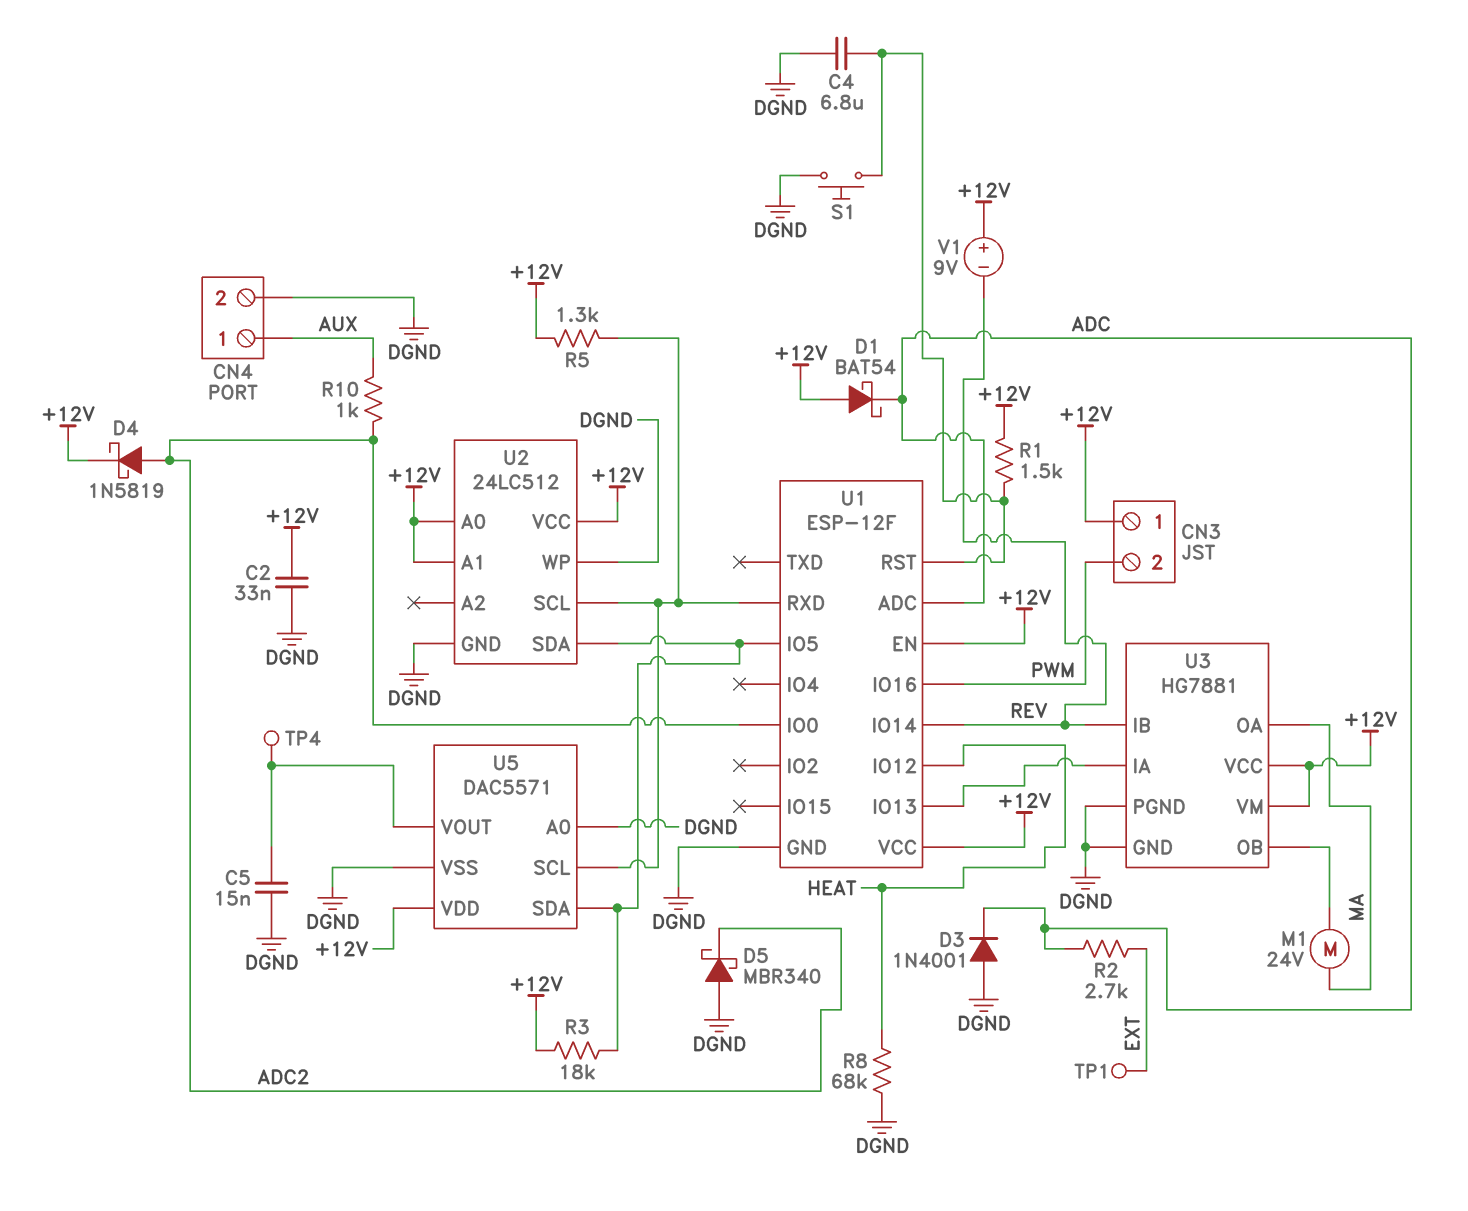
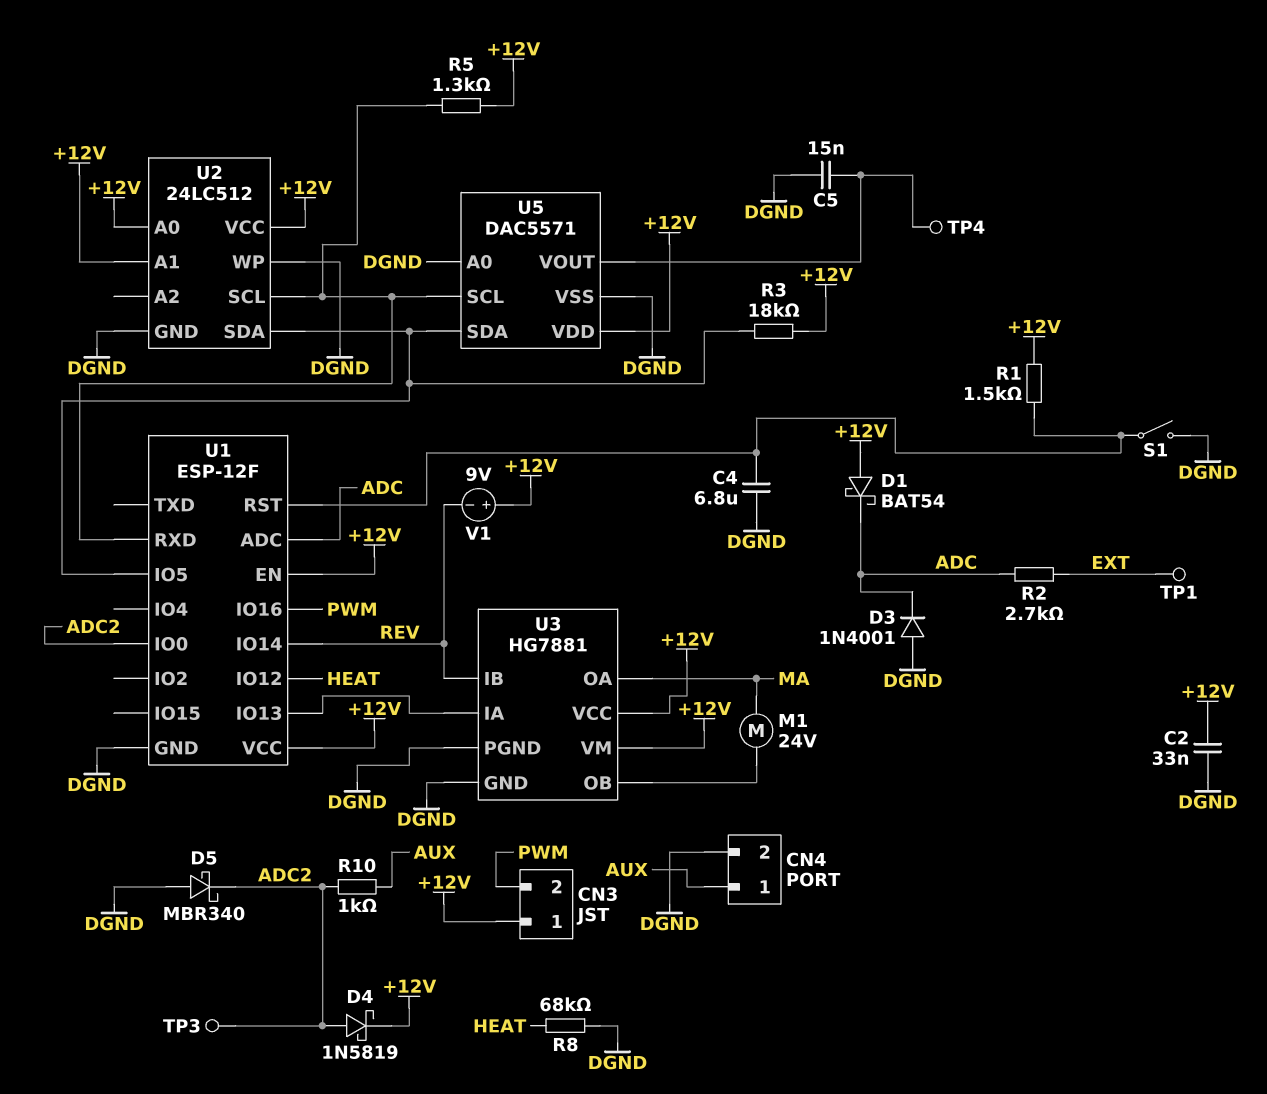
S1: button (DGND, U1/RST) -> switch (DGND, U1/RST)
TP3: none -> test point (ADC2)

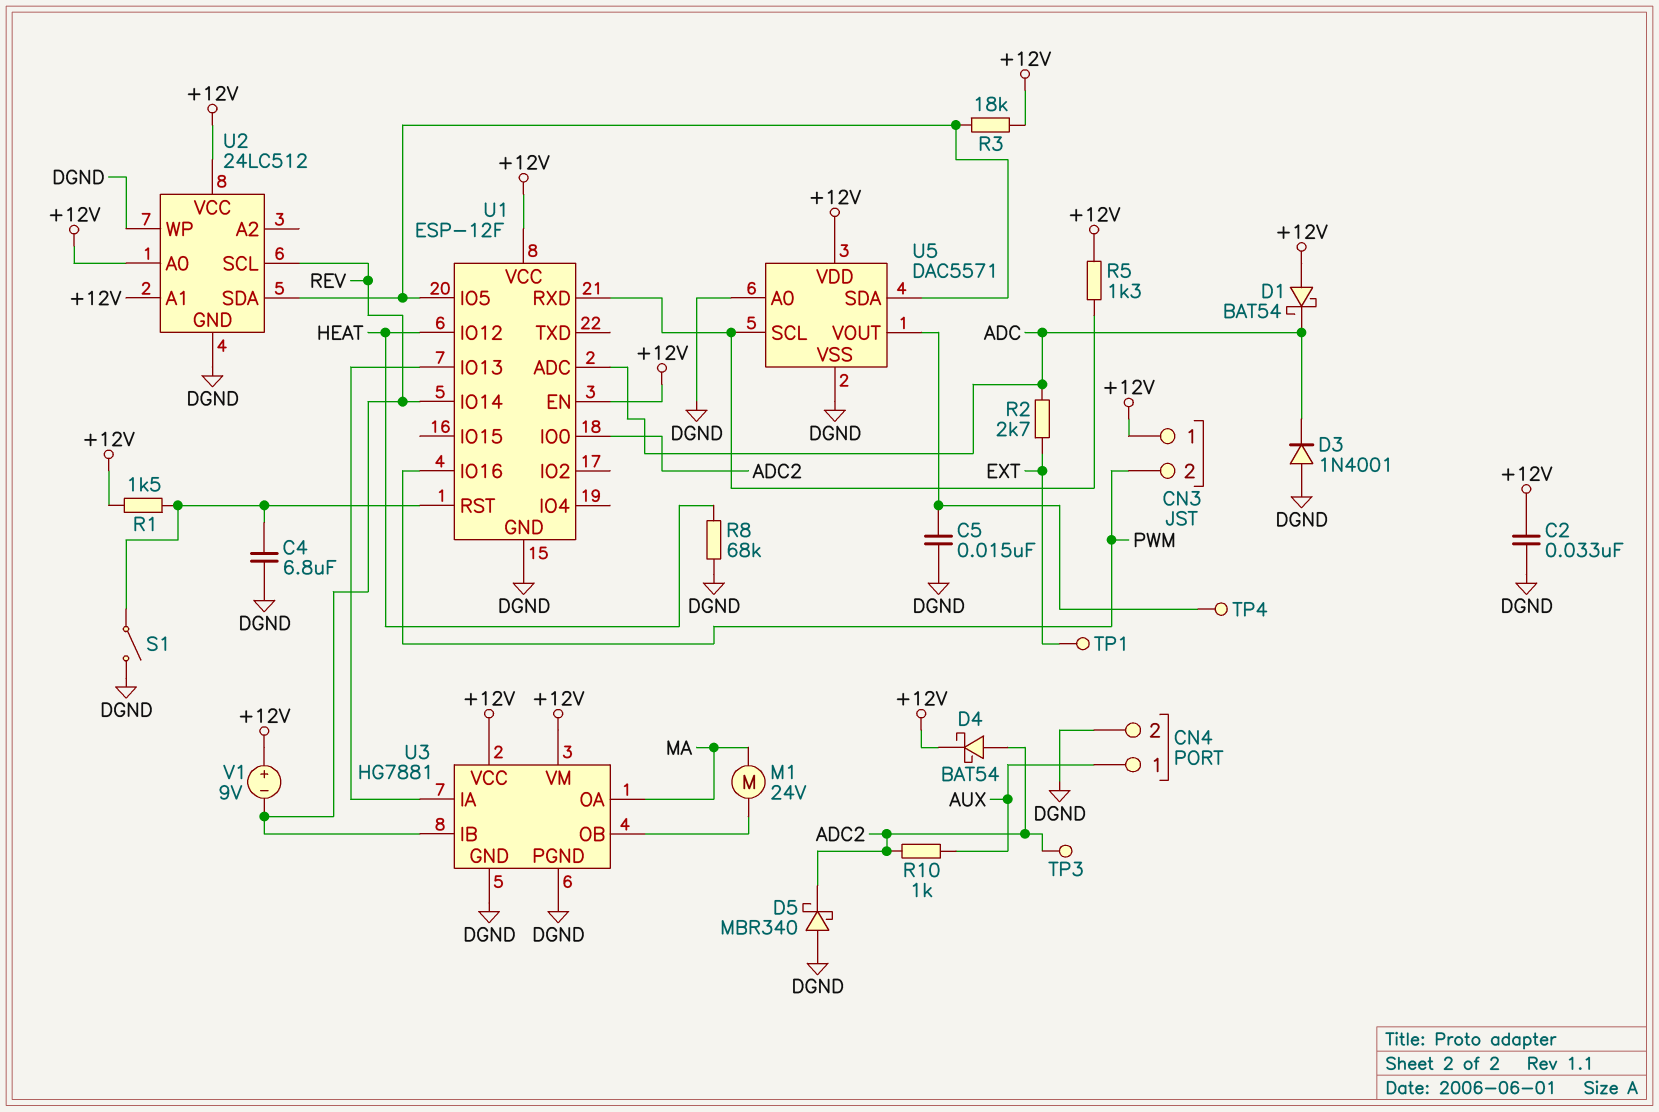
D4: schottky 1N5819 (A ADC2, K +12V) -> schottky BAT54 (A ADC2, K +12V)
U2 pin SCL: U1/RXD -> REV

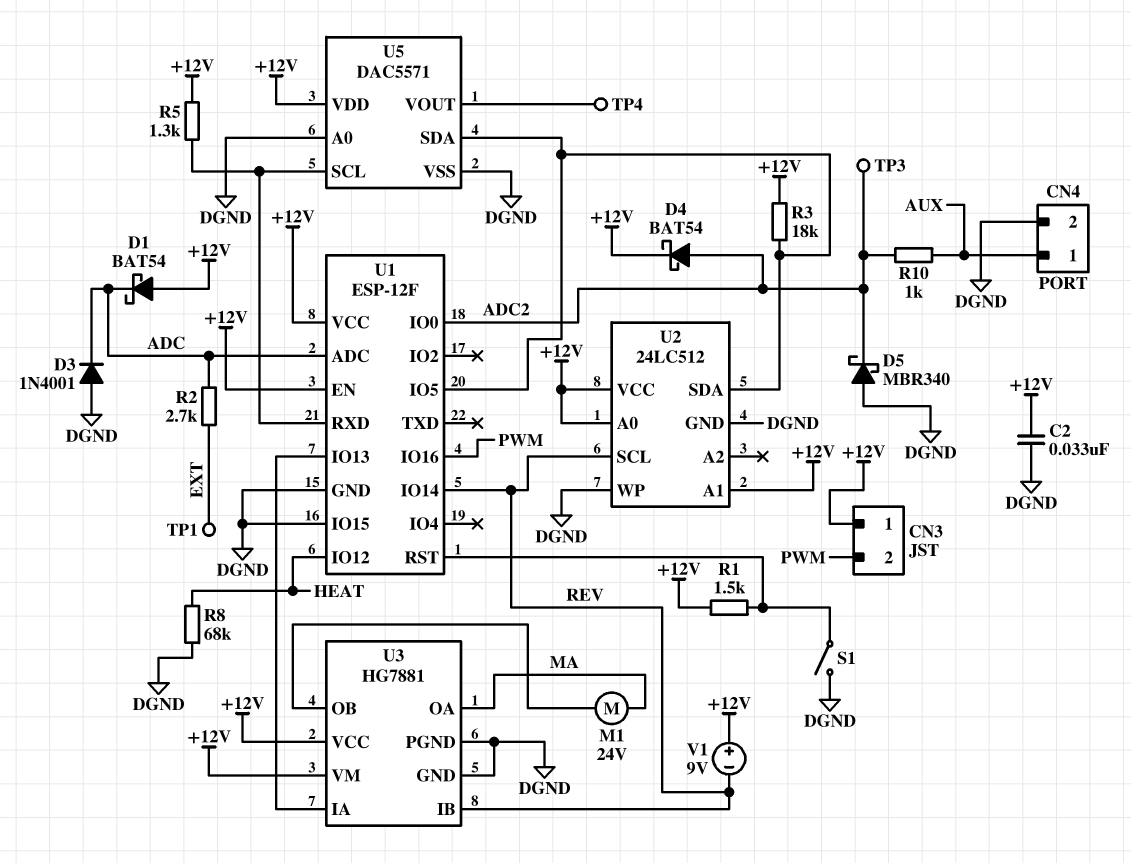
C4: 6.8uF (DGND, U1/RST) -> none
C5: 15nF (DGND, U5/VOUT) -> none
U1 pin IO15: none -> DGND

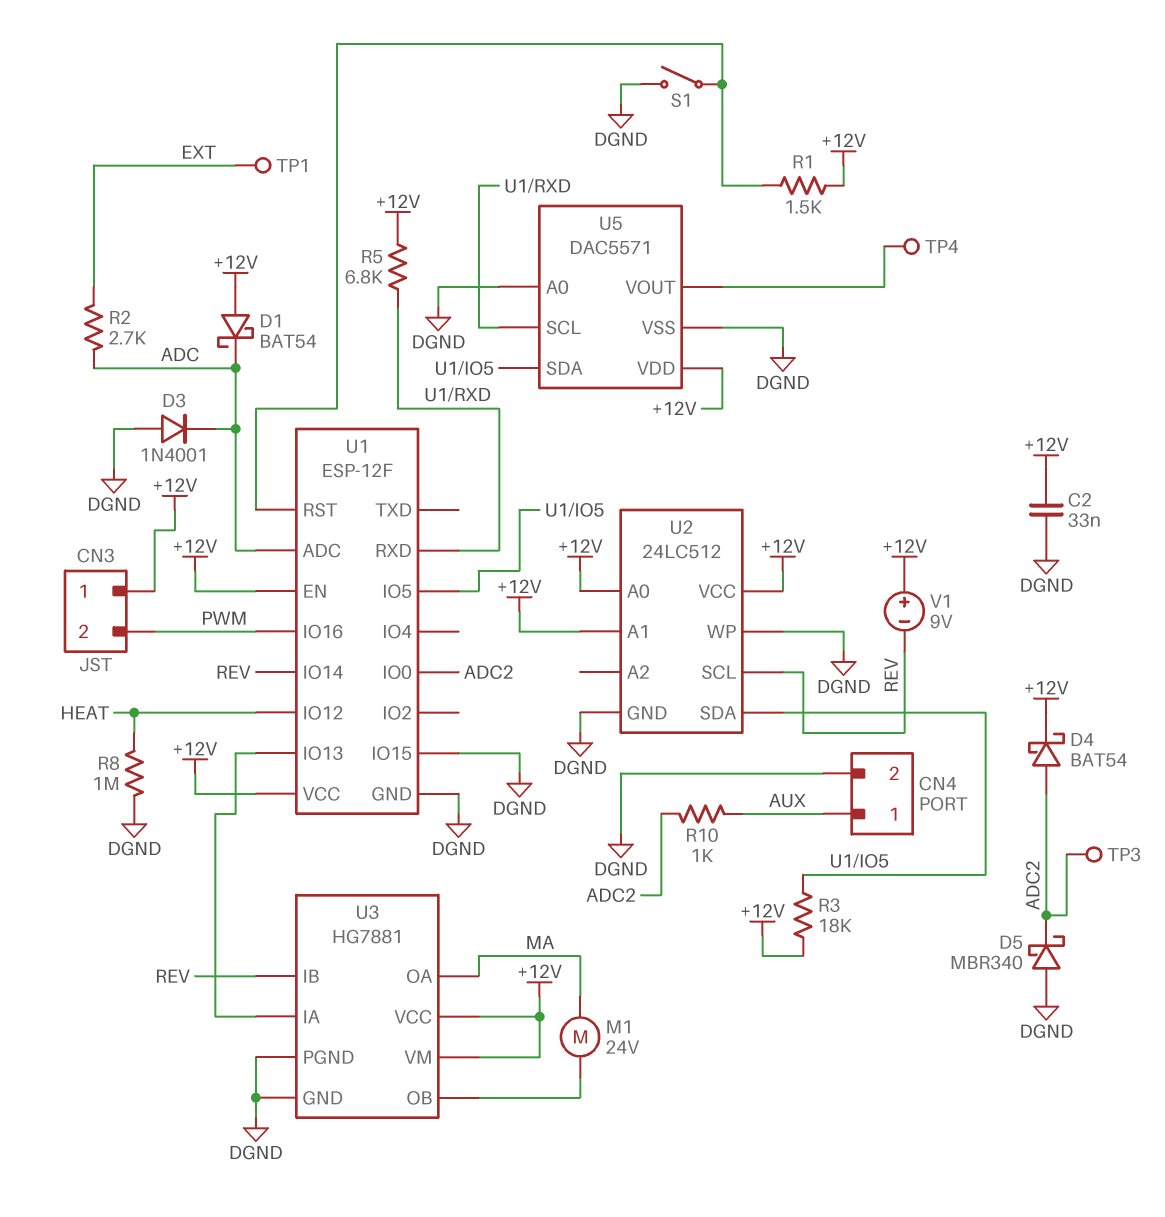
R5: 1.3k (+12V, U1/RXD) -> 6.8k (+12V, U1/RXD)
R8: 68k (DGND, HEAT) -> 1M (DGND, HEAT)

